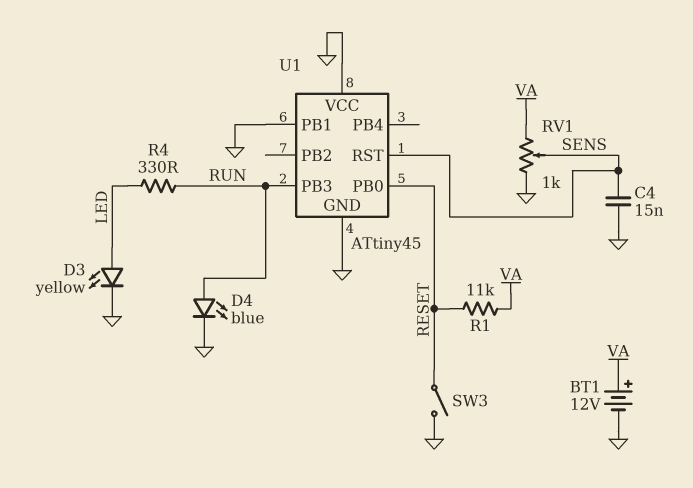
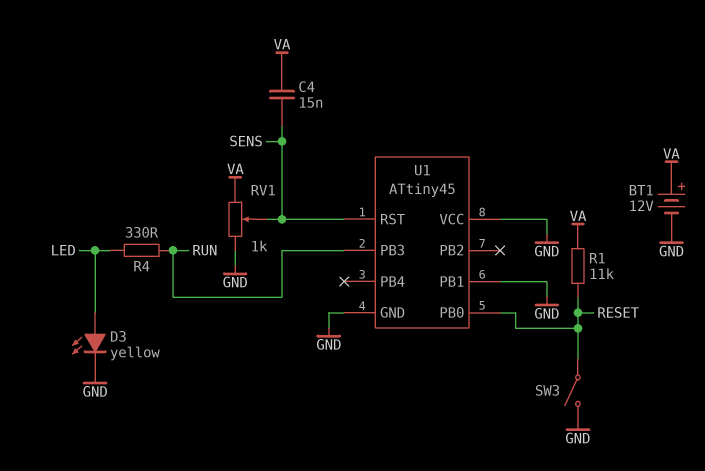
C4: 15nF (GND, SENS) -> 15nF (SENS, VA)
D4: LED blue (A RUN, K GND) -> none

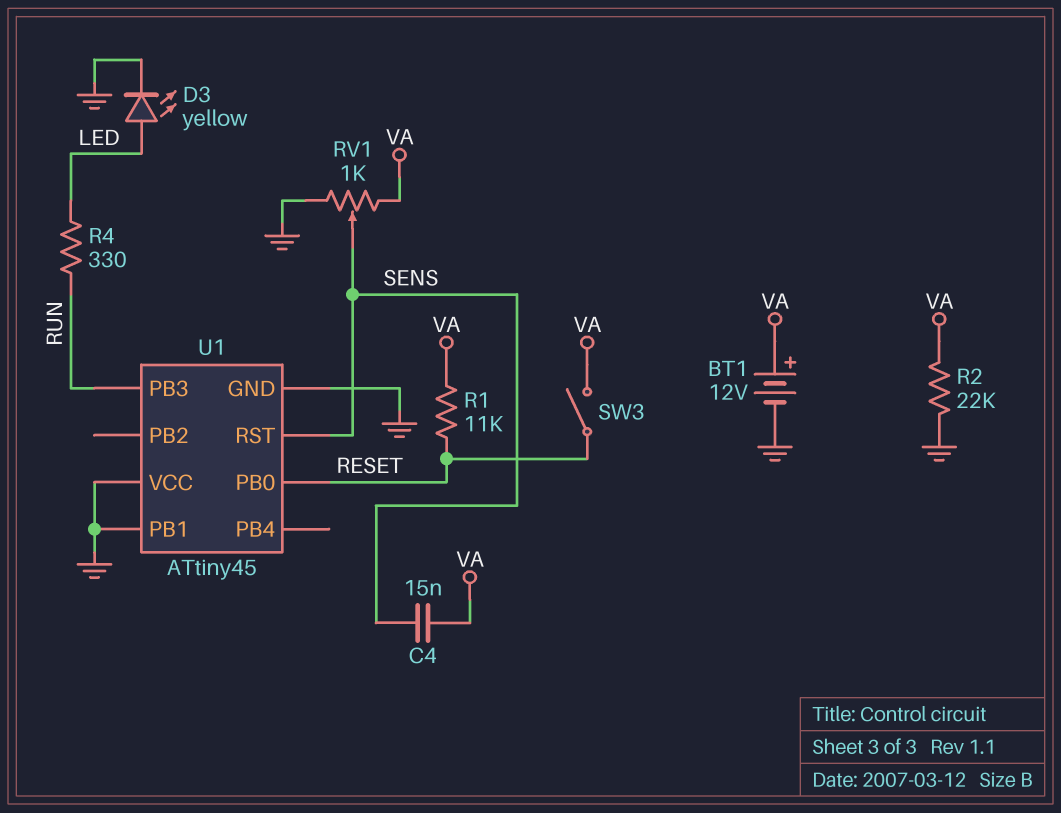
R2: none -> 22k (GND, VA)
SW3: switch (GND, RESET) -> switch (RESET, VA)

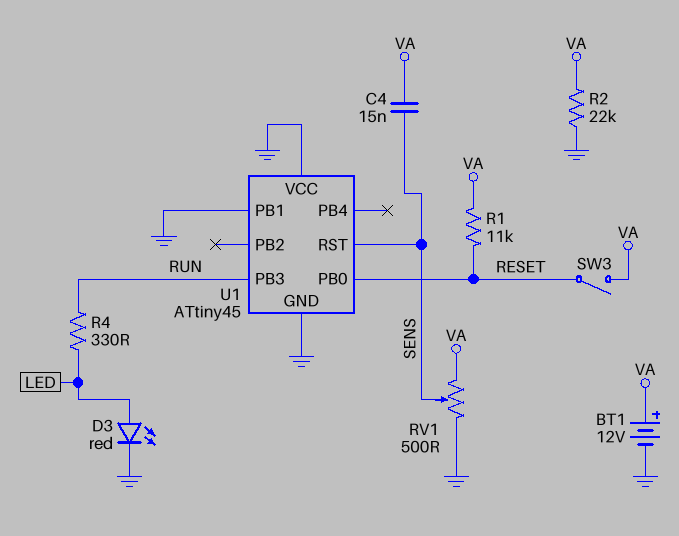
D3: LED yellow (A LED, K GND) -> LED red (A LED, K GND)
RV1: 1k (GND, VA, wiper SENS) -> 500 (GND, VA, wiper SENS)

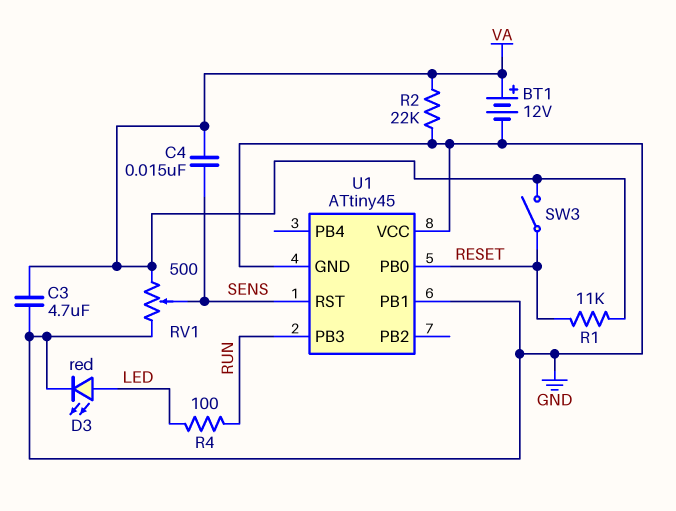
C3: none -> 4.7uF (GND, VA)
R4: 330 (LED, RUN) -> 100 (LED, RUN)

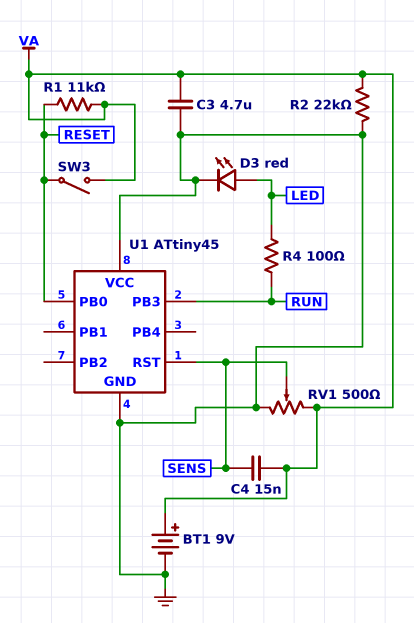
BT1: 12V (plus VA, minus GND) -> 9V (plus VA, minus GND)
U1 pin PB1: GND -> none

